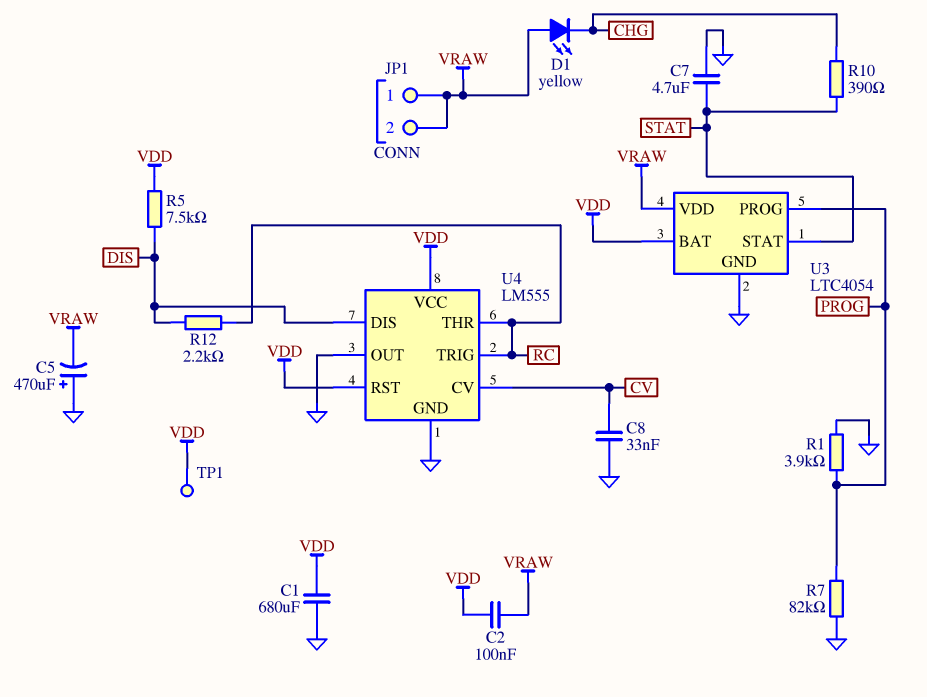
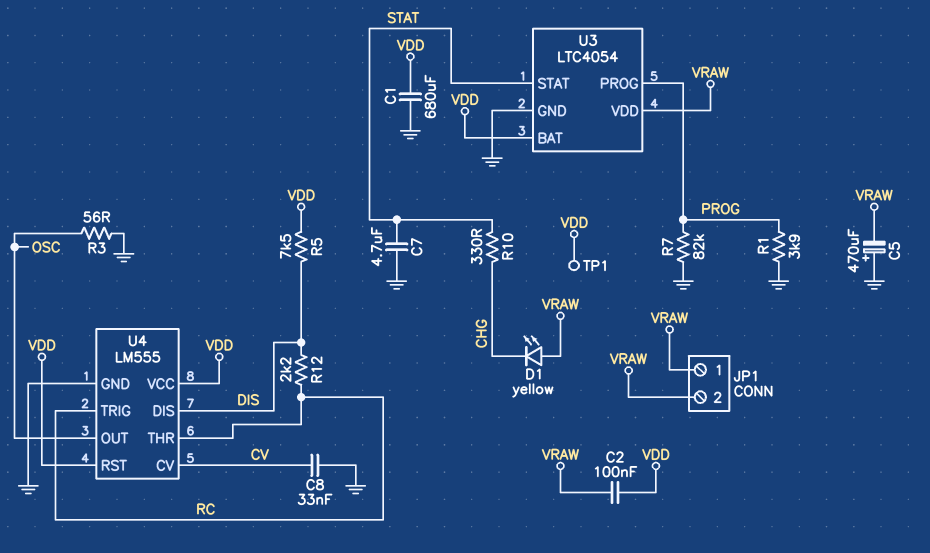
R3: none -> 56 (GND, OSC)
R10: 390 (CHG, STAT) -> 330 (CHG, STAT)
U4 pin OUT: GND -> OSC

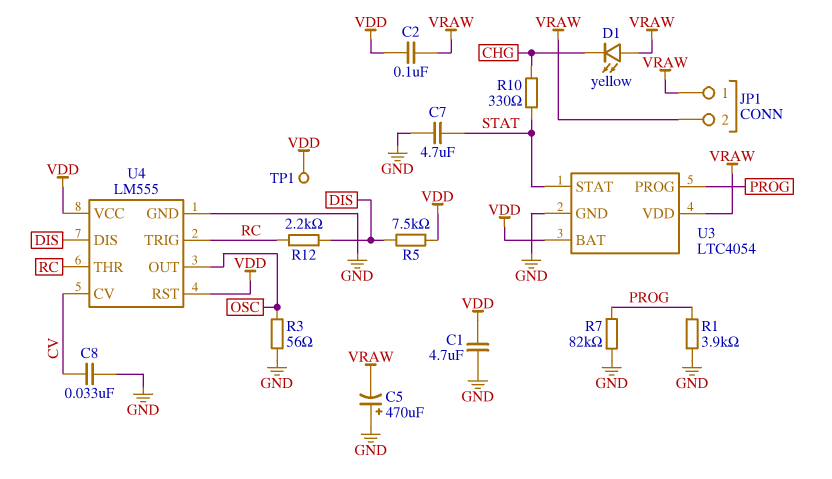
C1: 680uF (GND, VDD) -> 4.7uF (GND, VDD)

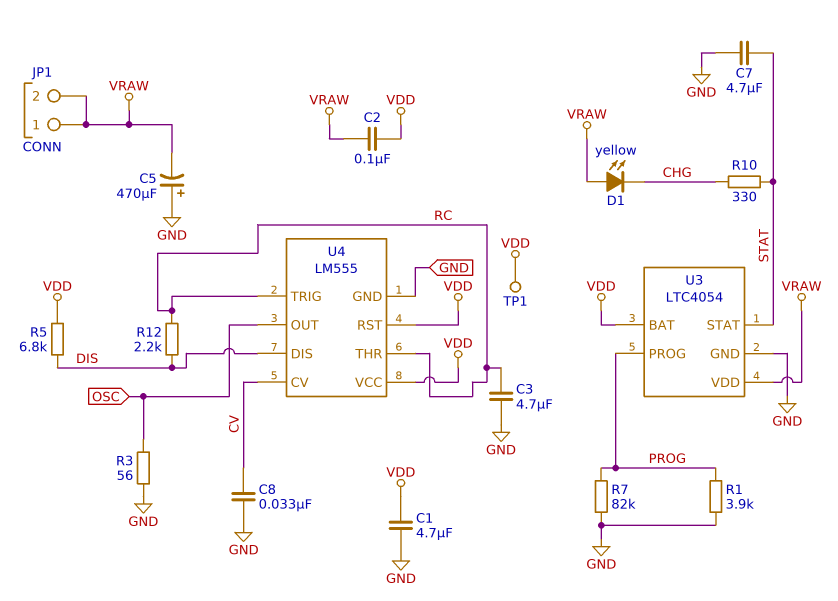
C3: none -> 4.7uF (GND, RC)
R5: 7.5k (DIS, VDD) -> 6.8k (DIS, VDD)

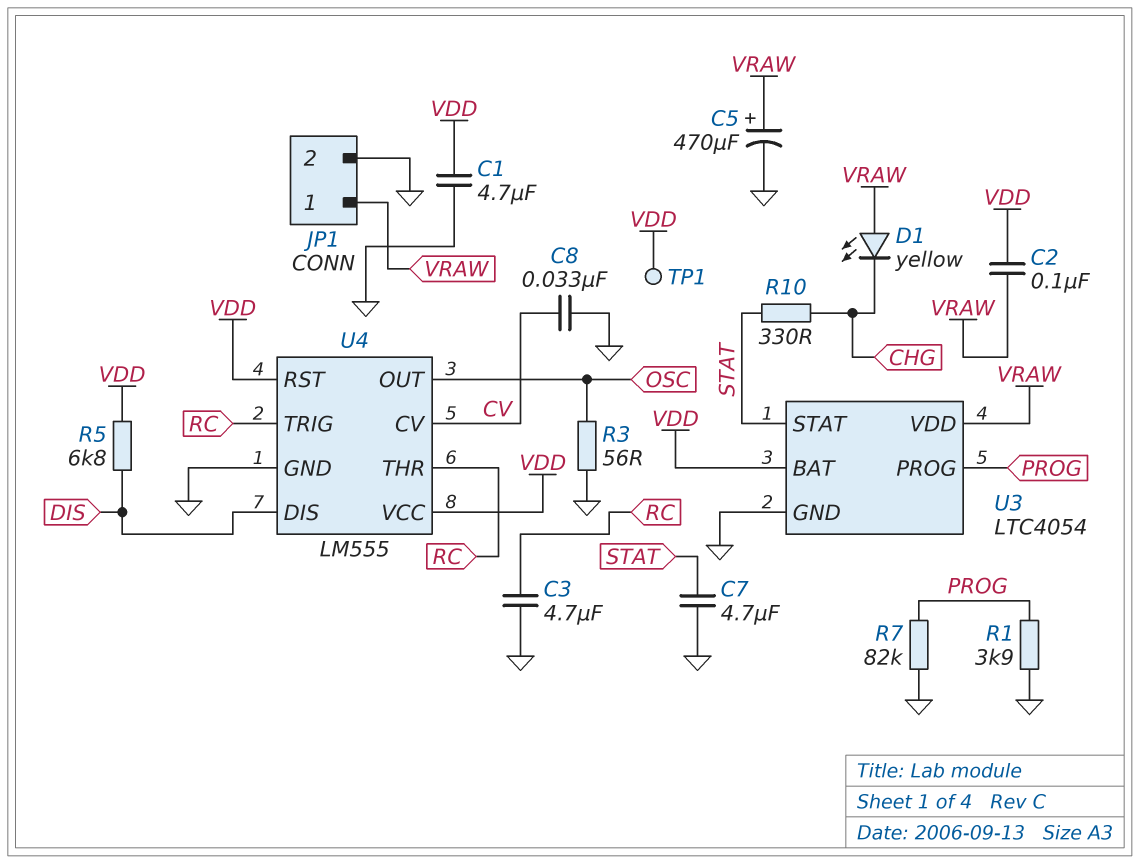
C5: 470uF (plus GND, minus VRAW) -> 470uF (plus VRAW, minus GND)
JP1 pin 2: VRAW -> GND
R12: 2.2k (DIS, RC) -> none

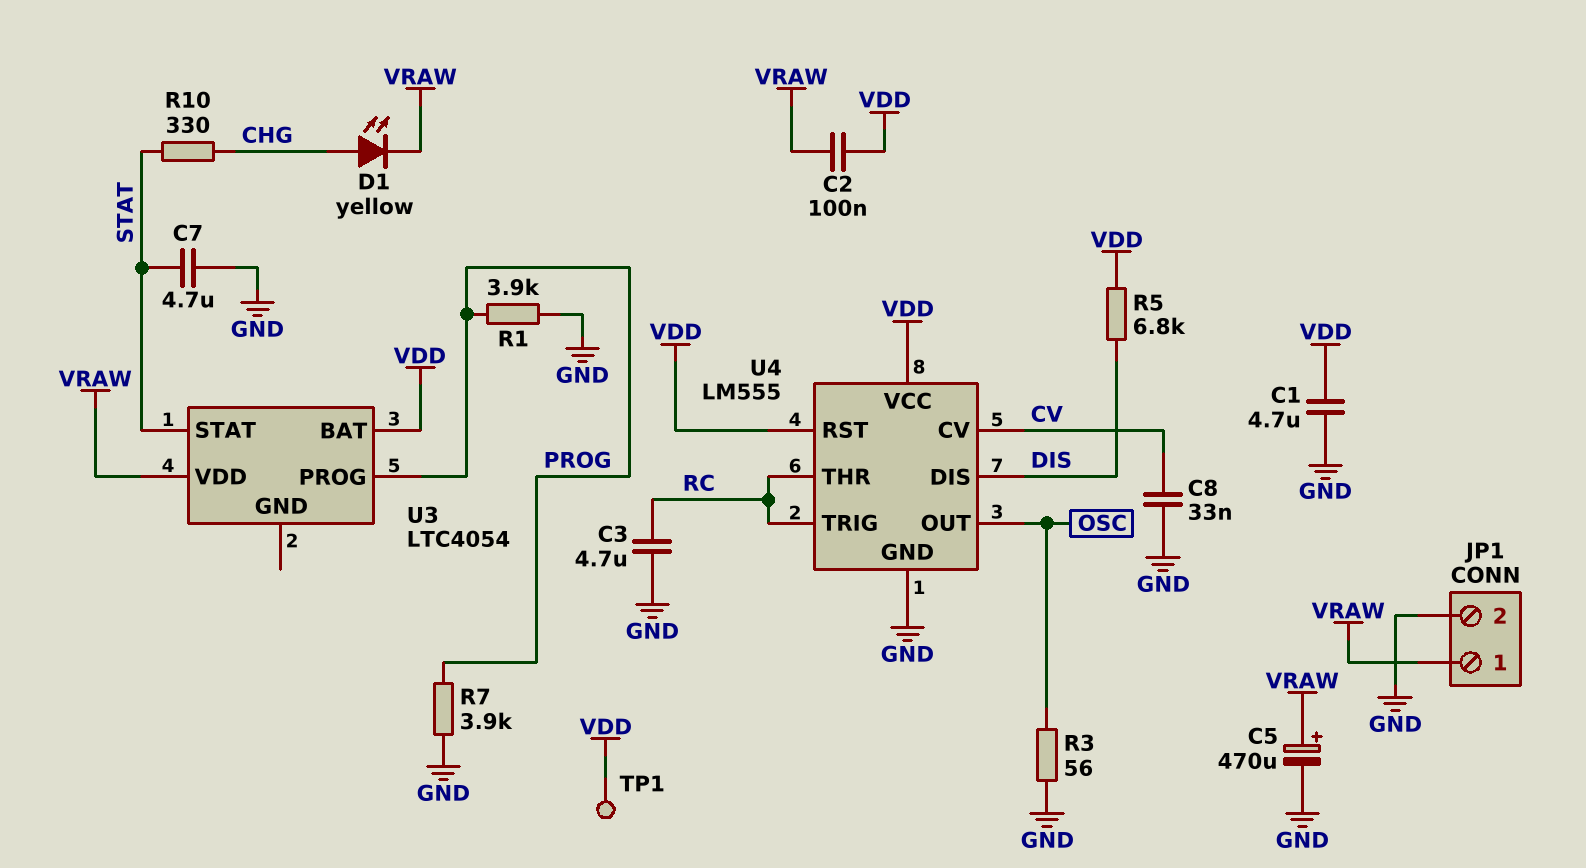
D1: LED yellow (A VRAW, K CHG) -> LED yellow (A CHG, K VRAW)
R7: 82k (GND, PROG) -> 3.9k (GND, PROG)
U3 pin GND: GND -> none

